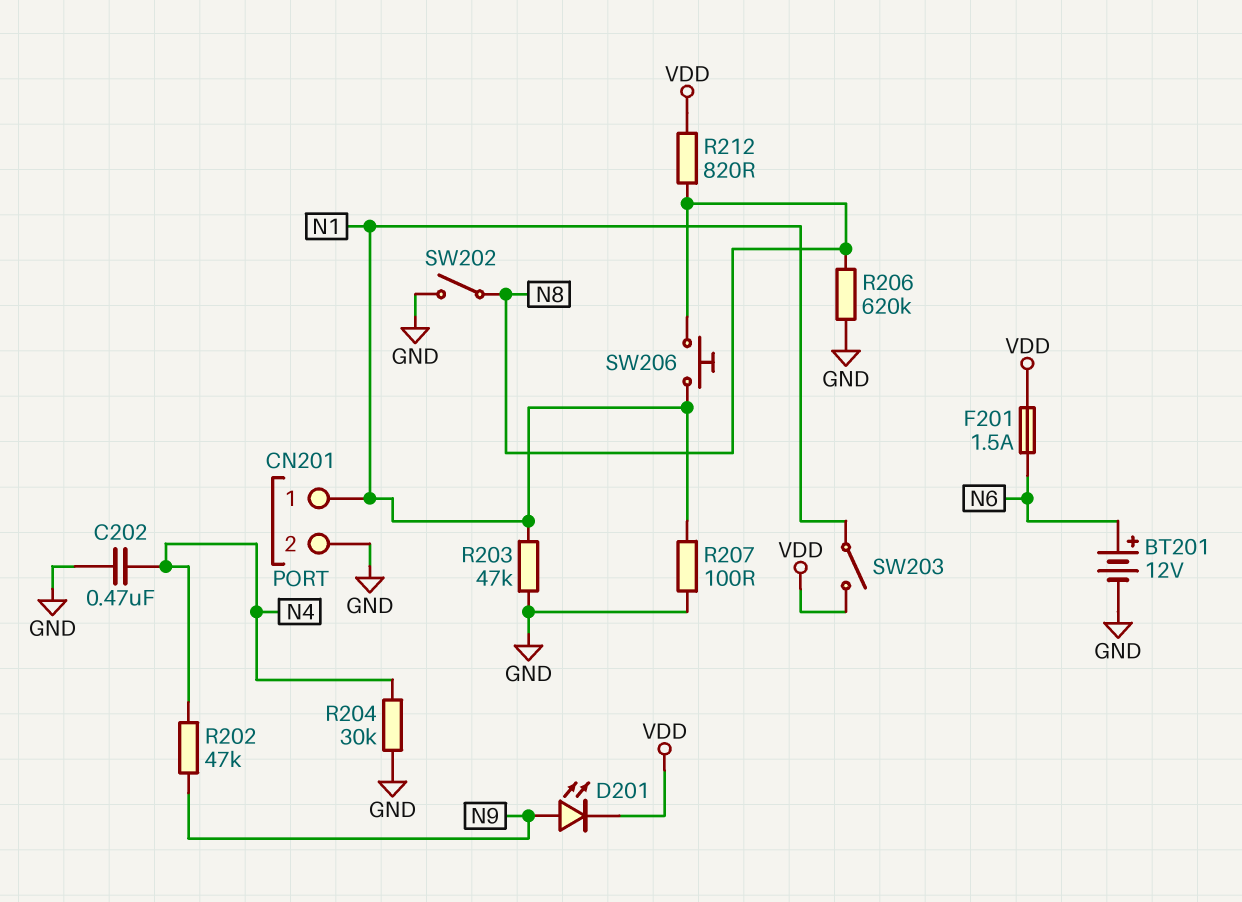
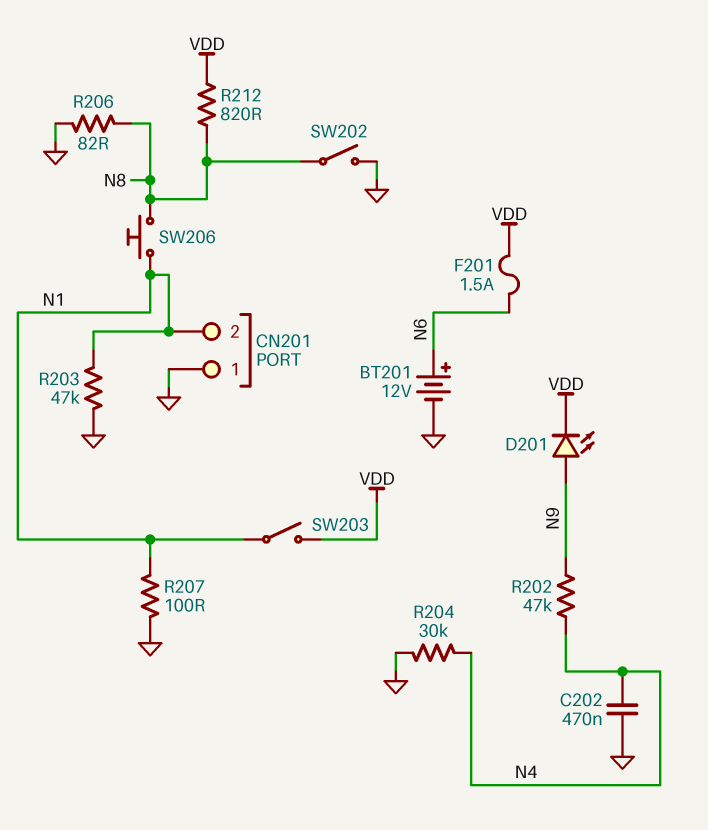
CN201 pin 1: N1 -> GND
CN201 pin 2: GND -> N1
R206: 620k (GND, N8) -> 82 (GND, N8)

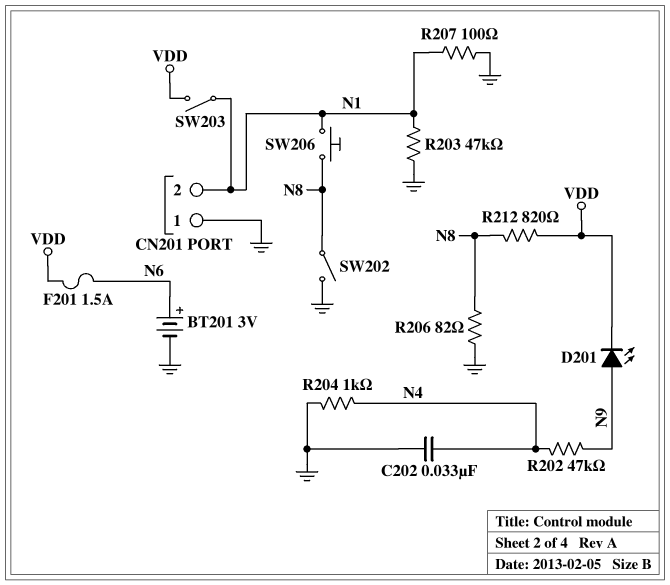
BT201: 12V (plus N6, minus GND) -> 3V (plus N6, minus GND)
C202: 470nF (GND, N4) -> 33nF (GND, N4)
R204: 30k (GND, N4) -> 1k (GND, N4)

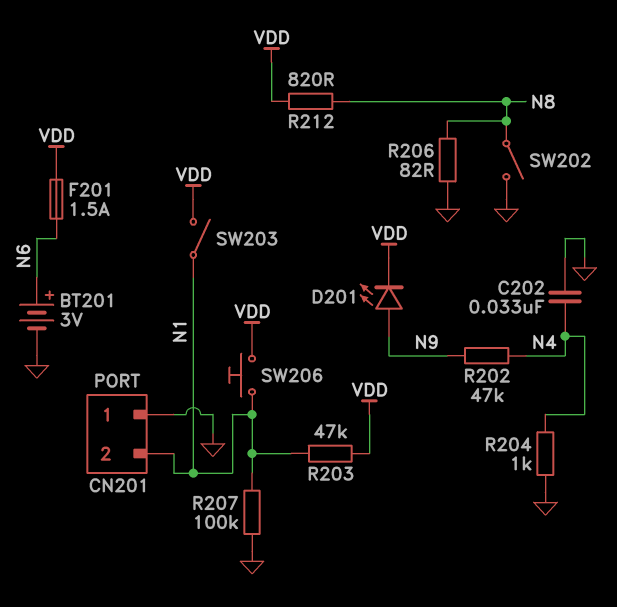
R203: 47k (GND, N1) -> 47k (N1, VDD)
R207: 100 (GND, N1) -> 100k (GND, N1)
SW206: button (N1, N8) -> button (N1, VDD)

